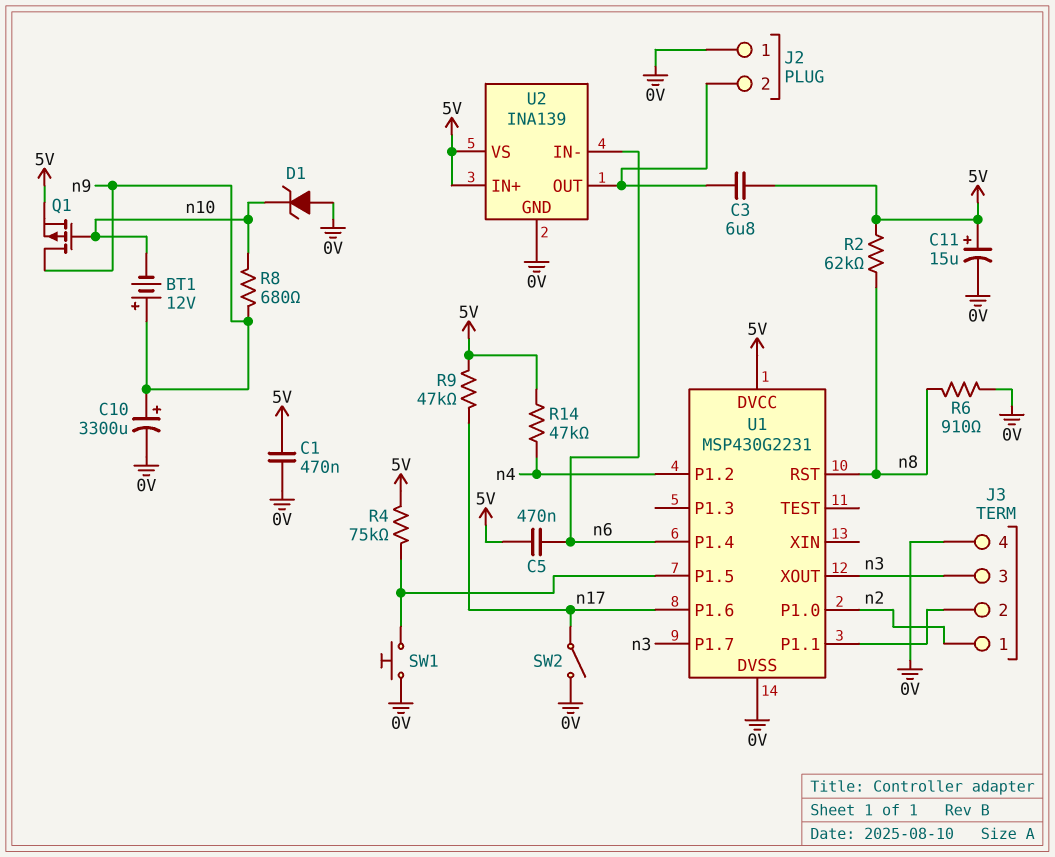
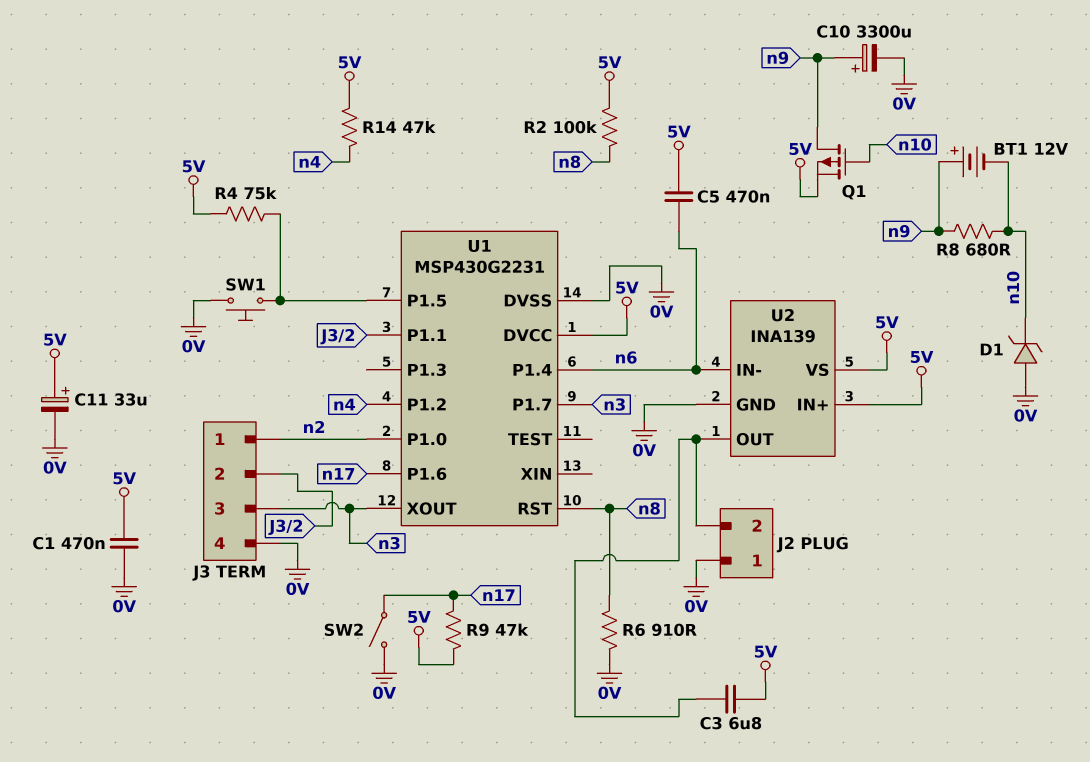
C11: 15uF (plus 5V, minus 0V) -> 33uF (plus 5V, minus 0V)
R2: 62k (5V, n8) -> 100k (5V, n8)

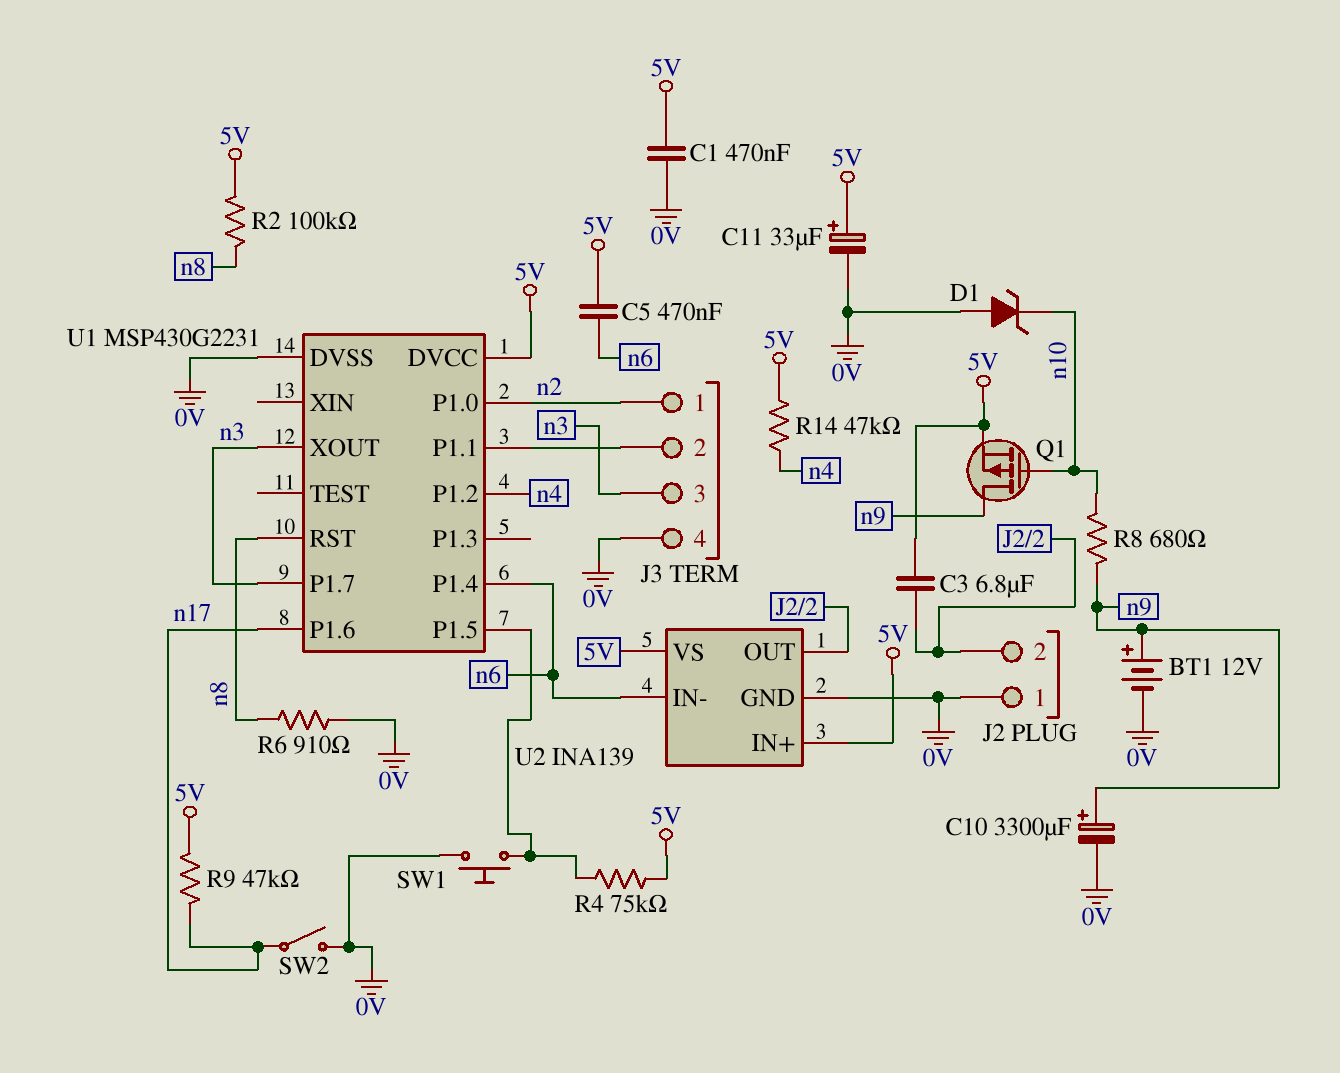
BT1: 12V (plus n9, minus n10) -> 12V (plus n9, minus 0V)

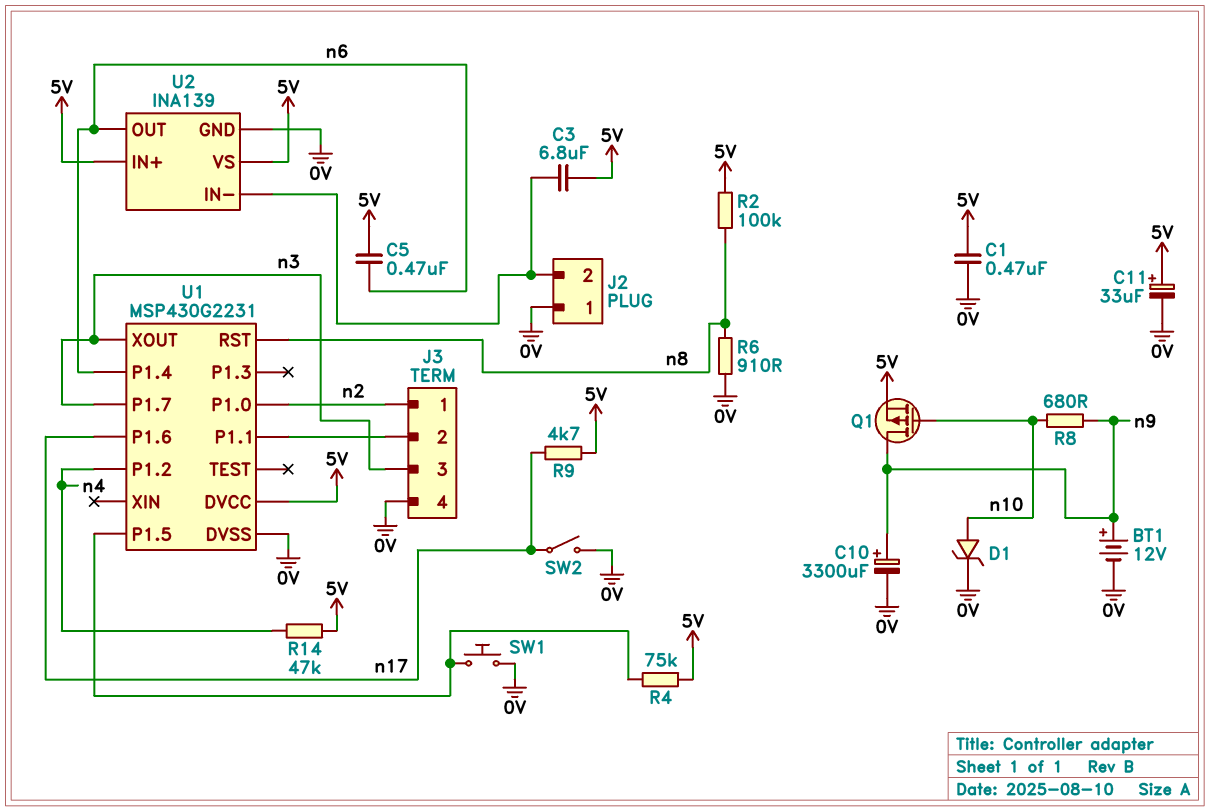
D1: zener (A 0V, K n10) -> zener (A n10, K 0V)
R9: 47k (5V, n17) -> 4.7k (5V, n17)
U2 pin IN-: n6 -> J2/2
U2 pin OUT: J2/2 -> n6

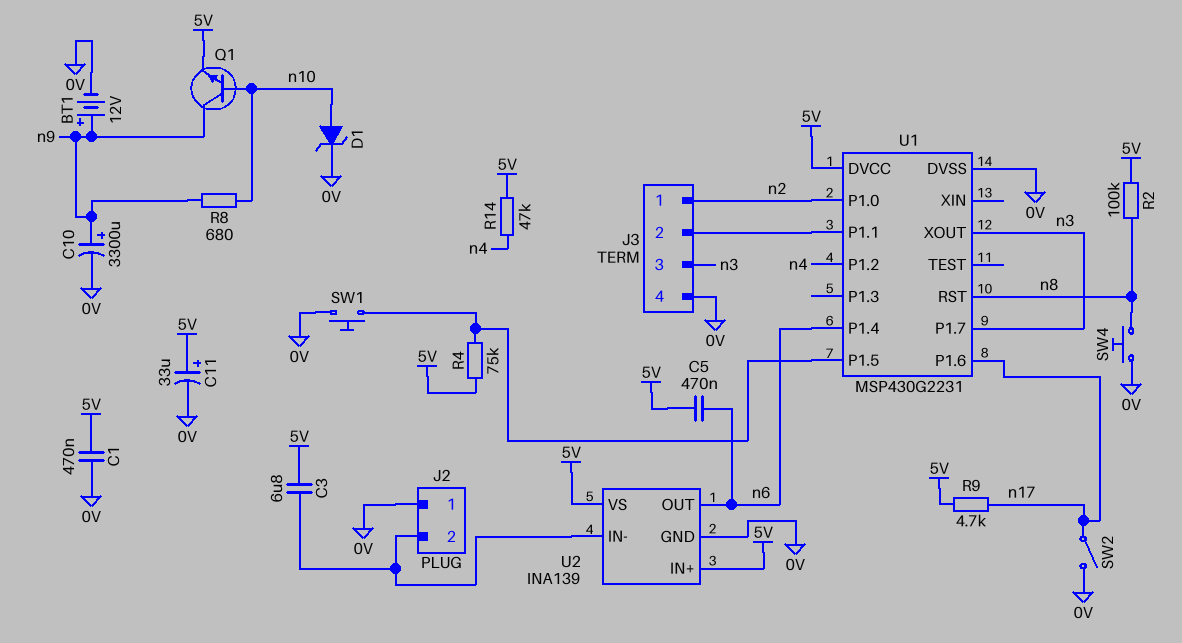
Q1: PMOS (G n10, D n9, S 5V) -> NPN (B n10, C n9, E 5V)
R6: 910 (0V, n8) -> none
SW4: none -> button (0V, n8)

